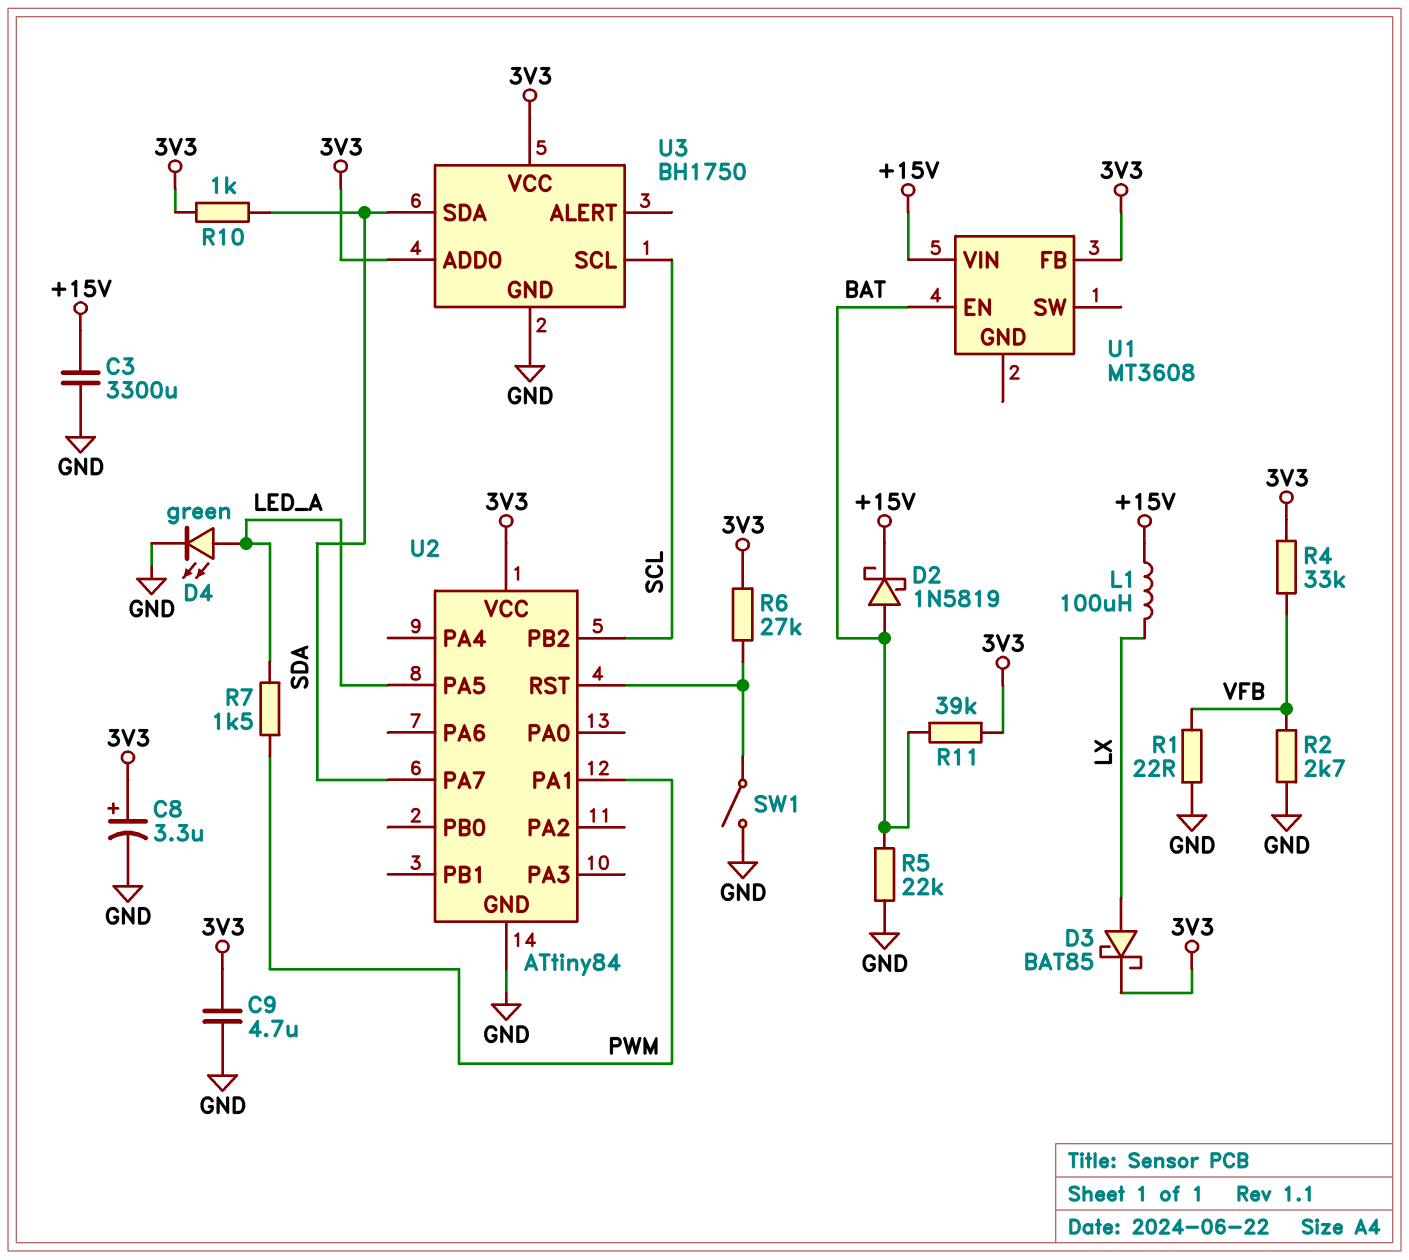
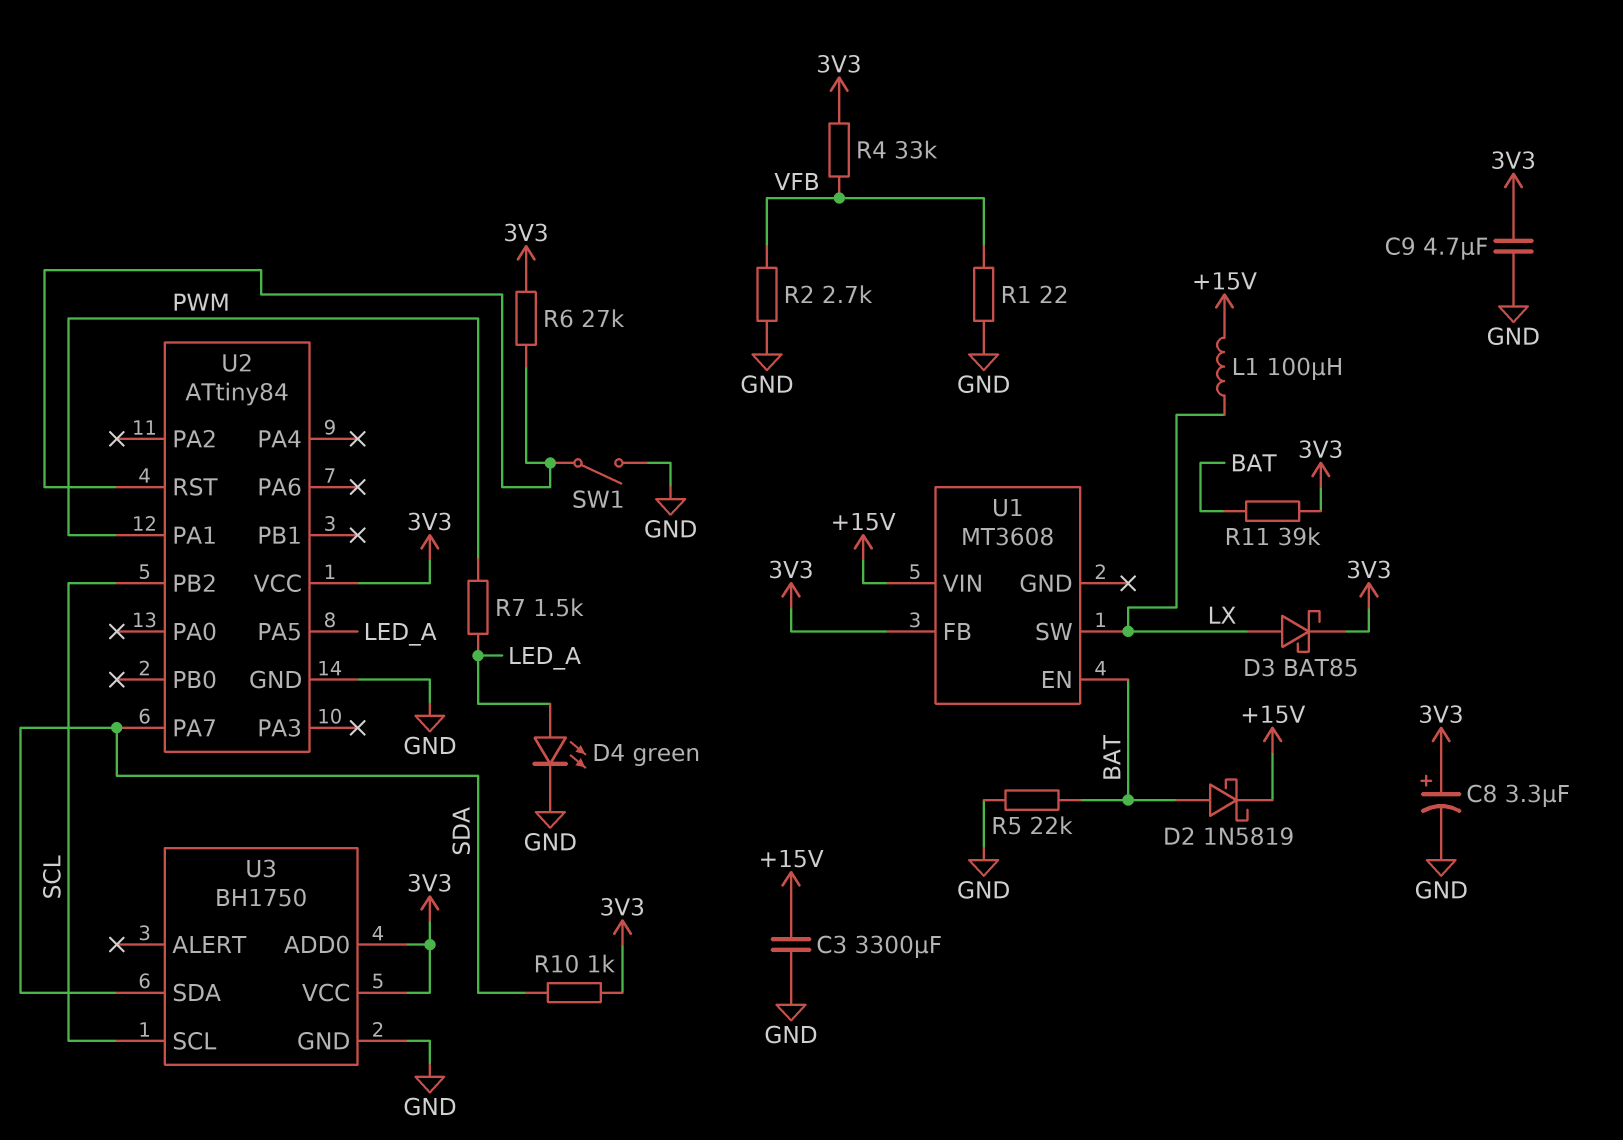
U1 pin SW: none -> LX

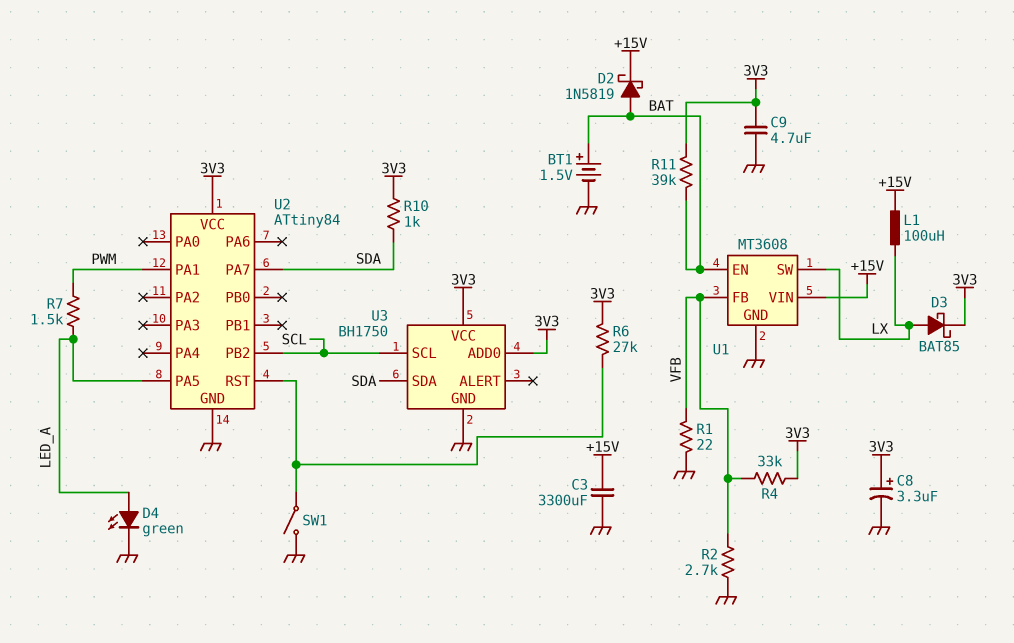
BT1: none -> 1.5V (plus BAT, minus GND)
R5: 22k (BAT, GND) -> none
U1 pin FB: 3V3 -> VFB
U1 pin GND: none -> GND

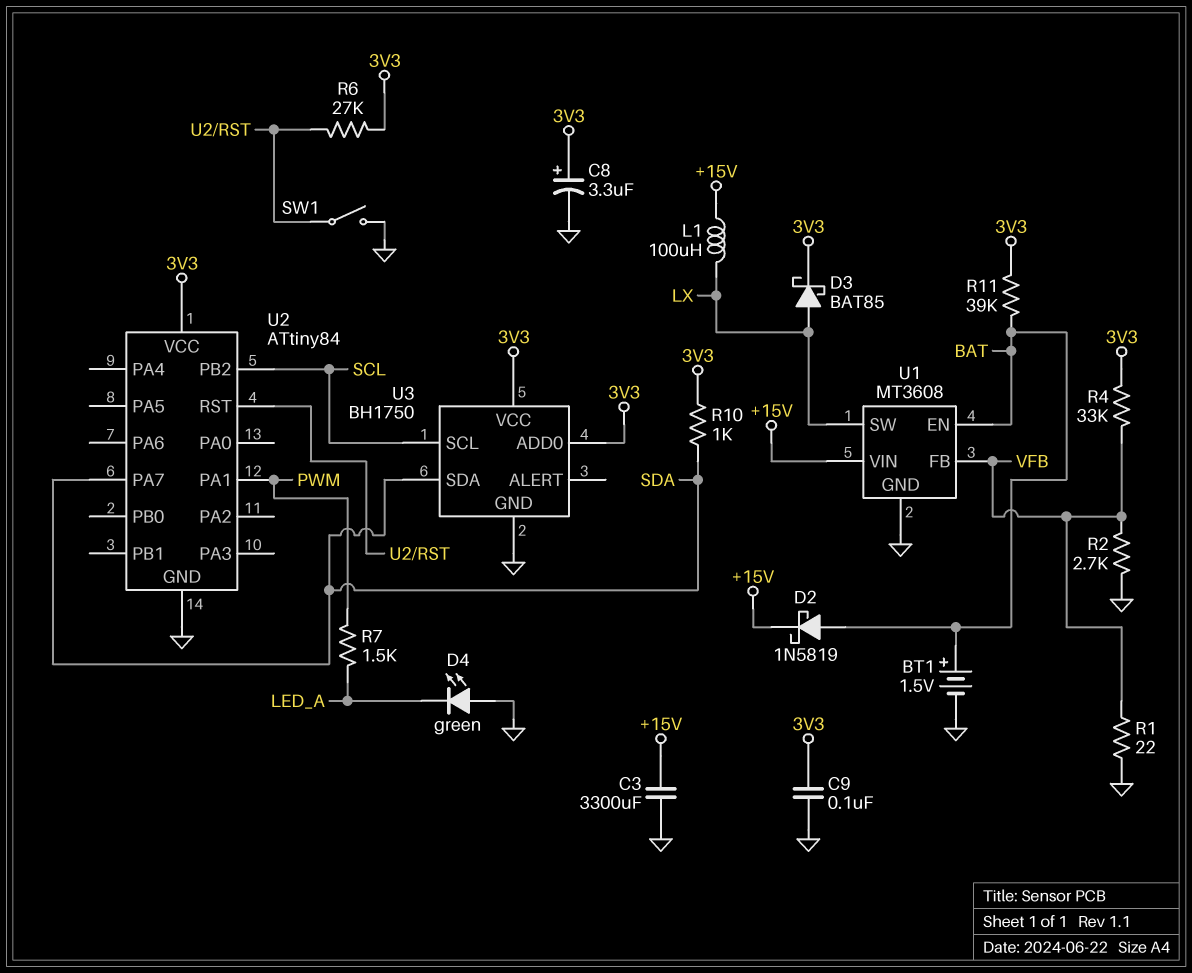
C9: 4.7uF (3V3, GND) -> 100nF (3V3, GND)
D4: LED green (A LED_A, K GND) -> LED green (A GND, K LED_A)
U2 pin PA5: LED_A -> none

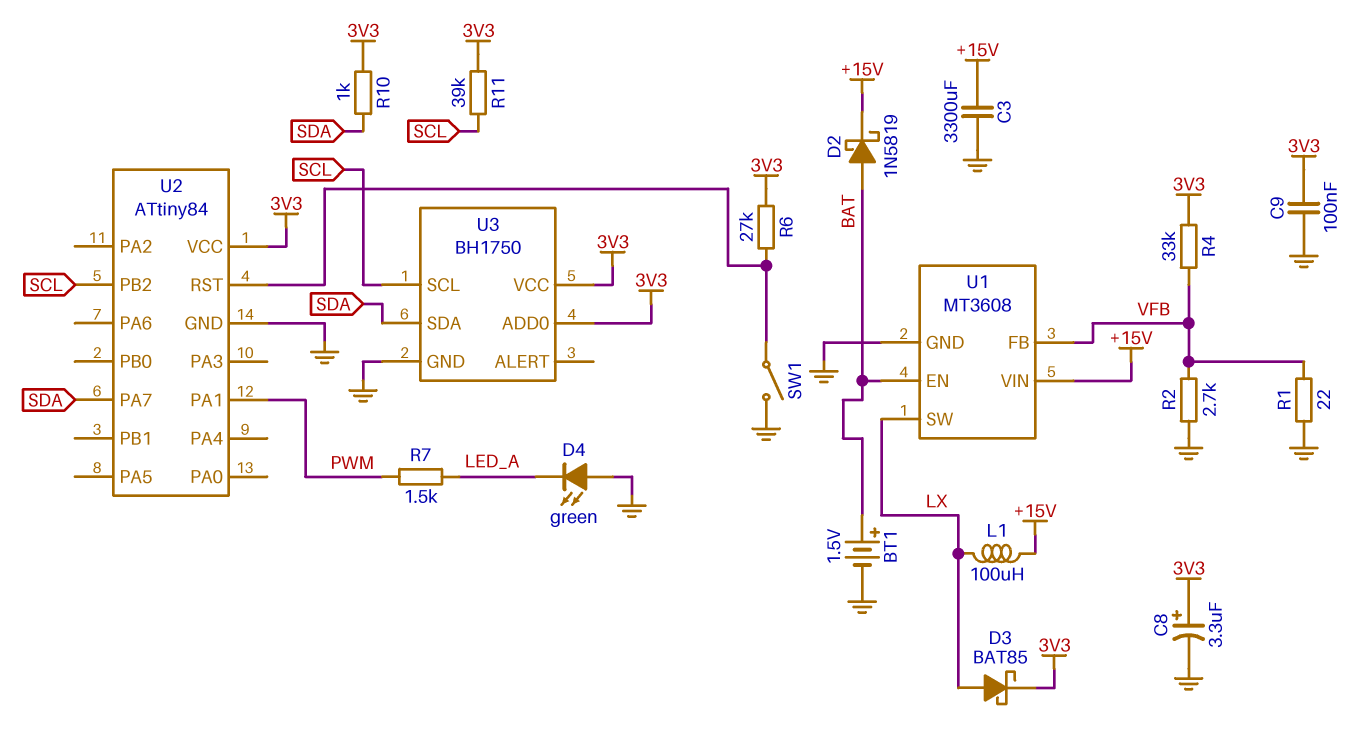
R11: 39k (3V3, BAT) -> 39k (3V3, SCL)

